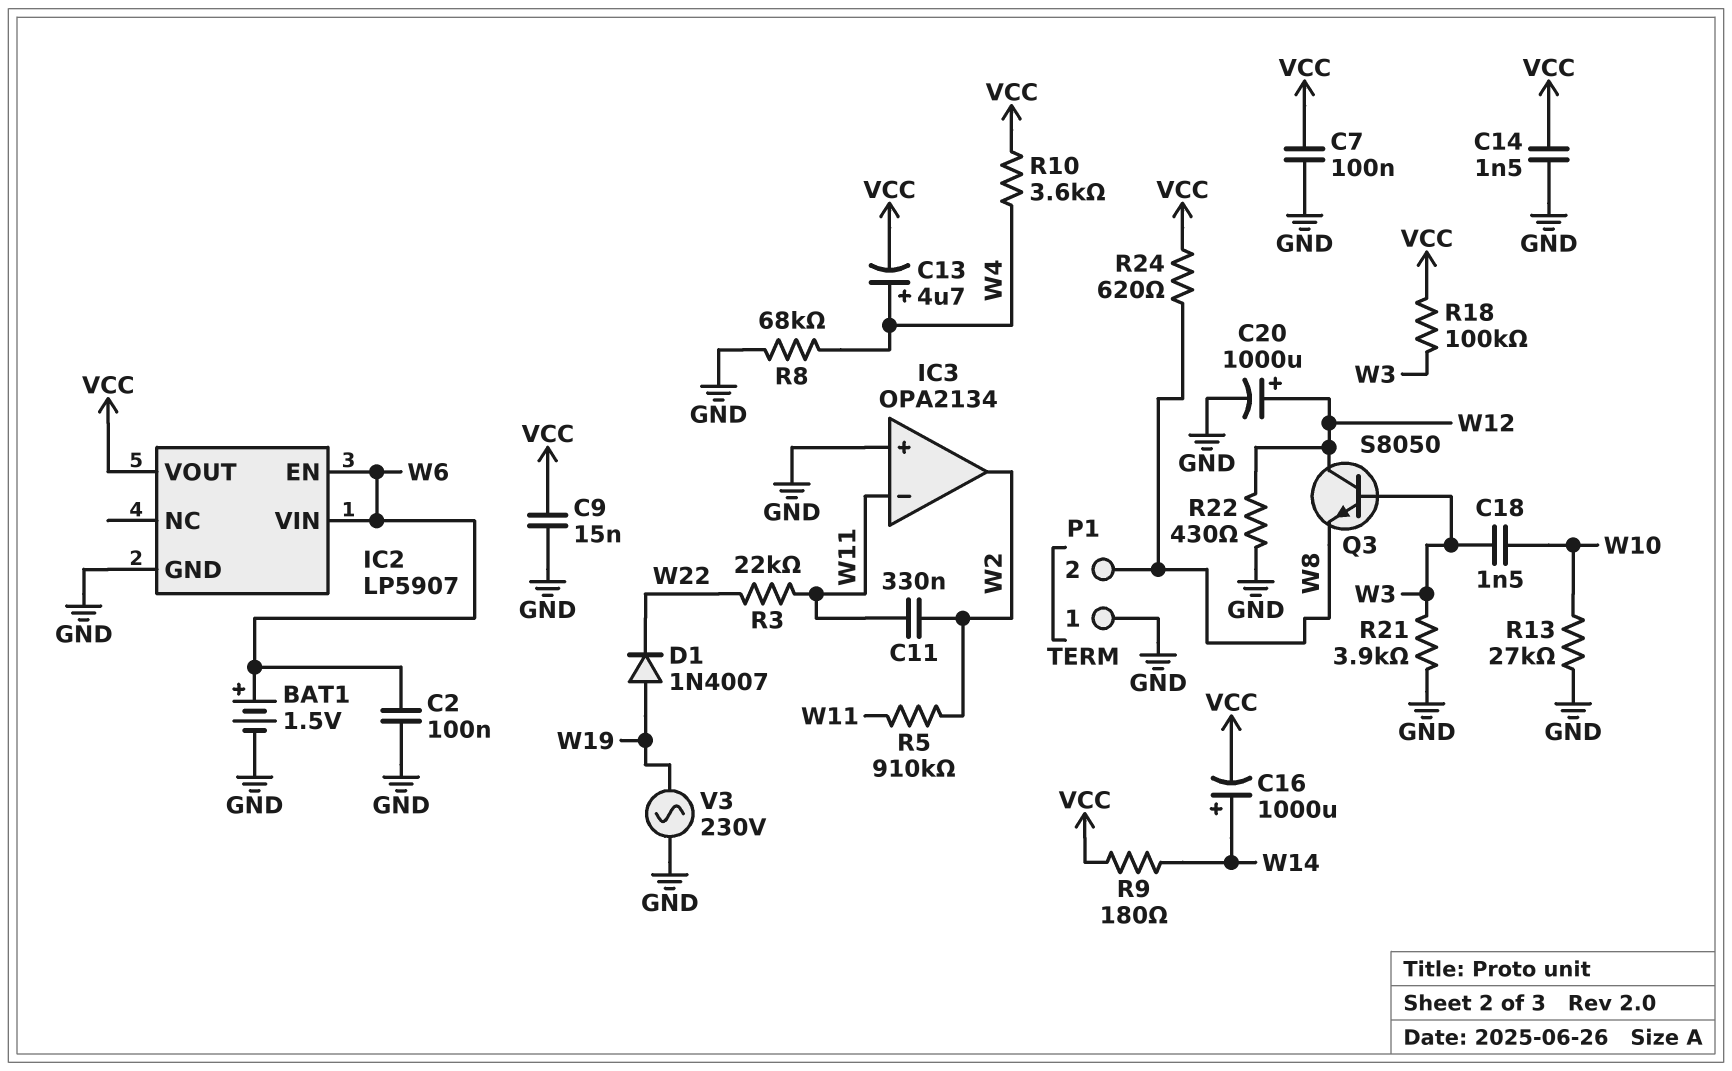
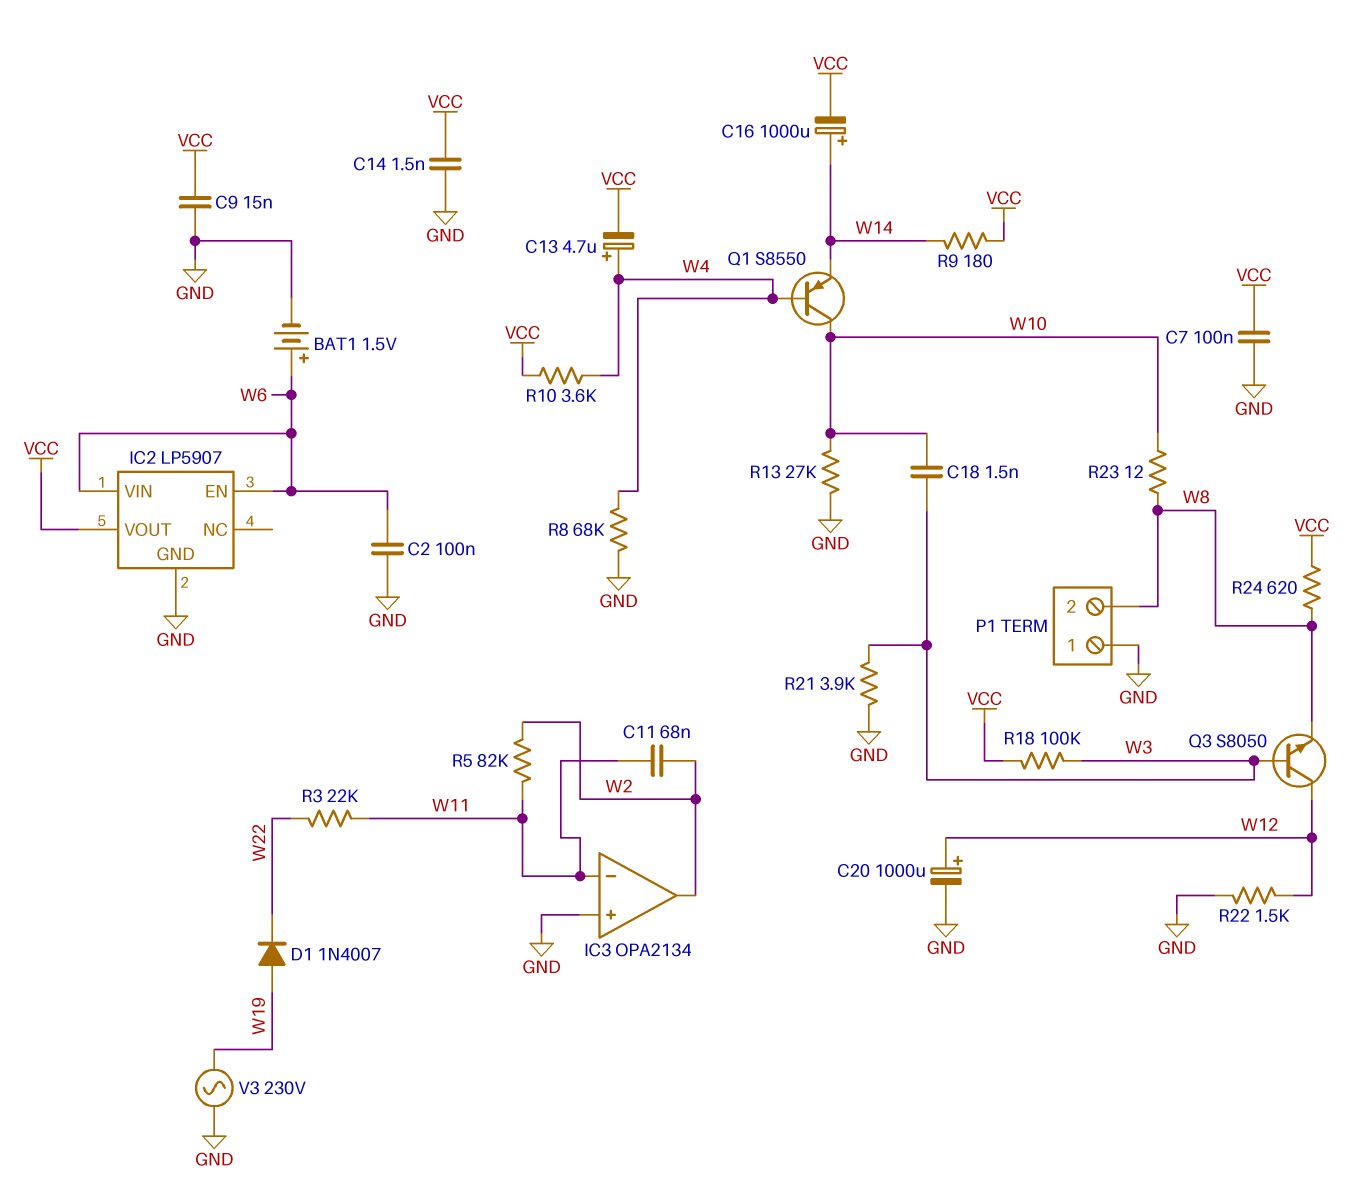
C11: 330nF (W2, W11) -> 68nF (W2, W11)
Q1: none -> PNP S8550 (B W4, C W10, E W14)
R5: 910k (W2, W11) -> 82k (W2, W11)
R22: 430 (GND, W12) -> 1.5k (GND, W12)
R23: none -> 12 (W8, W10)

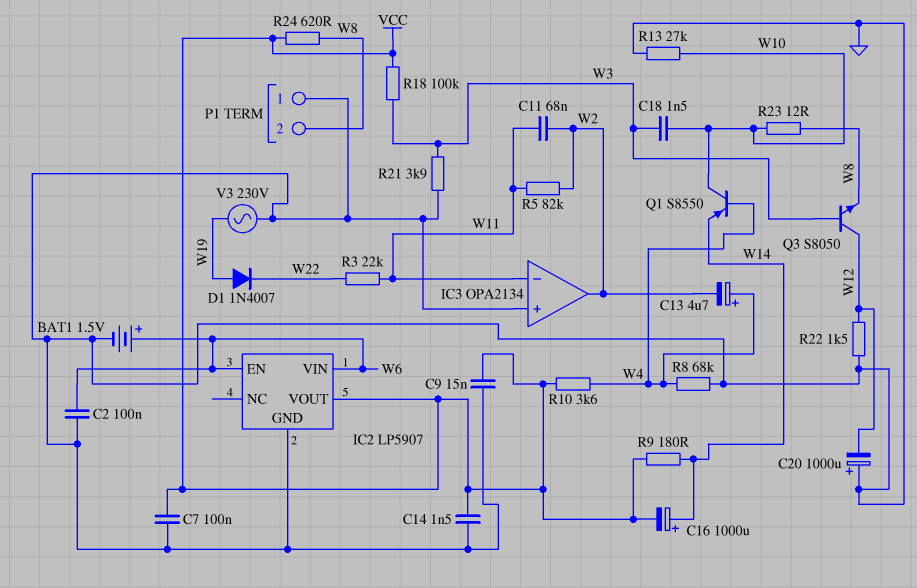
C13: 4.7uF (plus W4, minus VCC) -> 4.7uF (plus W4, minus W2)
C20: 1000uF (plus W12, minus GND) -> 1000uF (plus GND, minus W12)

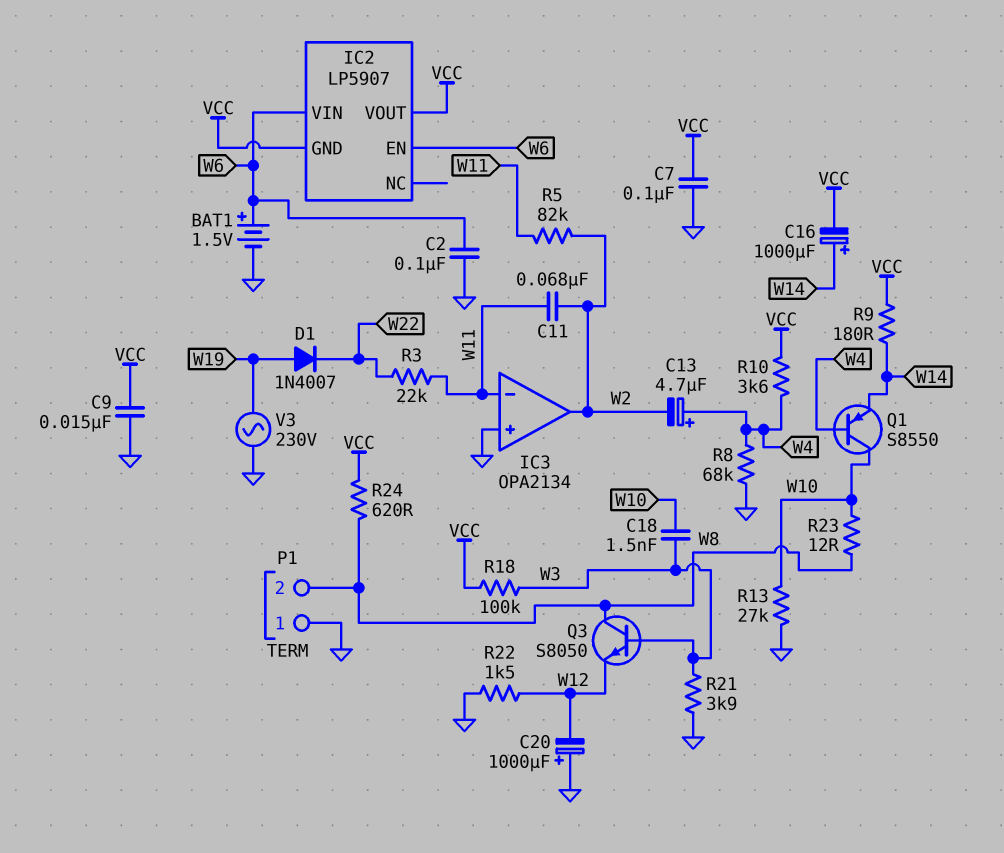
C14: 1.5nF (GND, VCC) -> none
IC2 pin GND: GND -> VCC
Q3: NPN S8050 (B W3, C W12, E W8) -> NPN S8050 (B W3, C W8, E W12)

